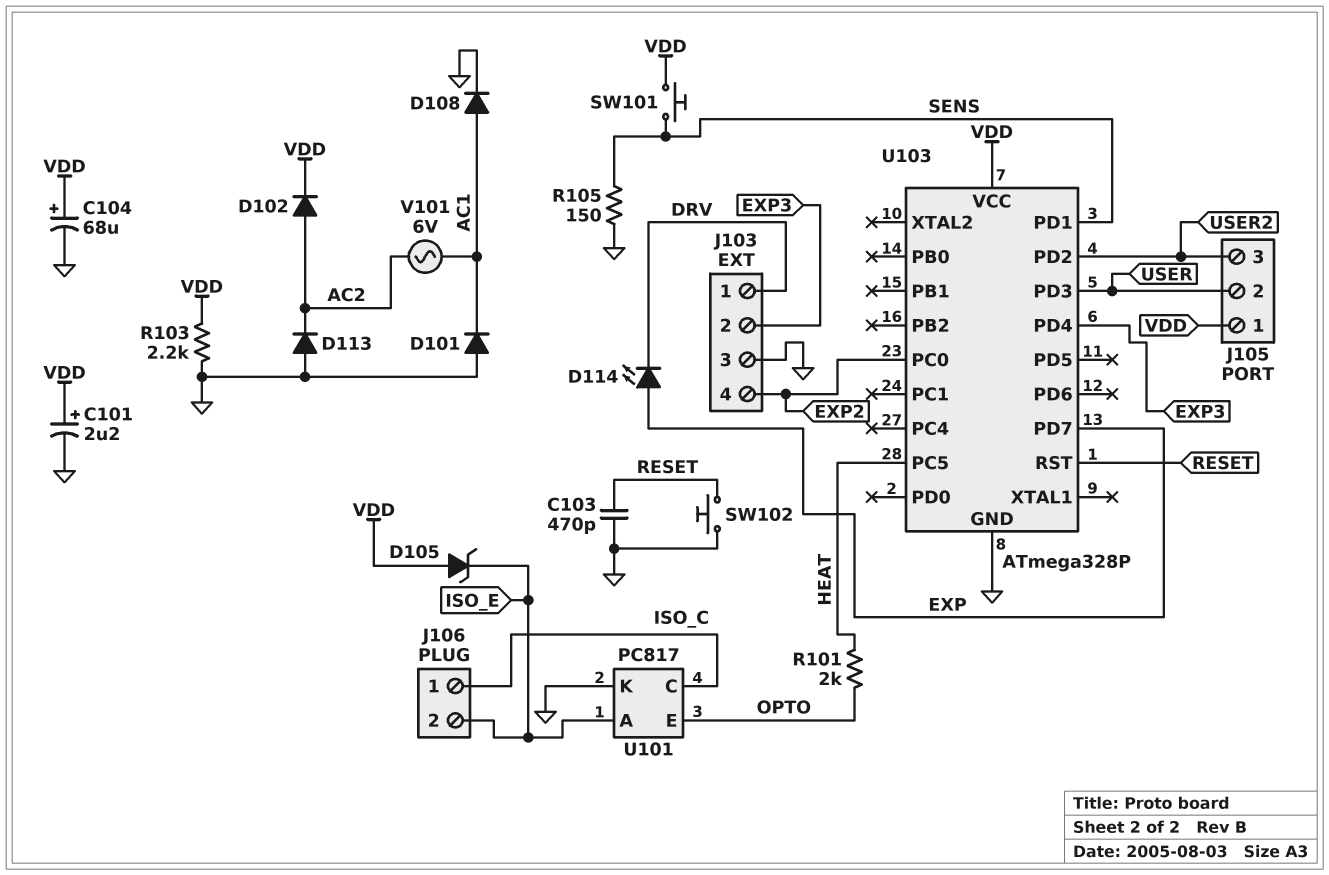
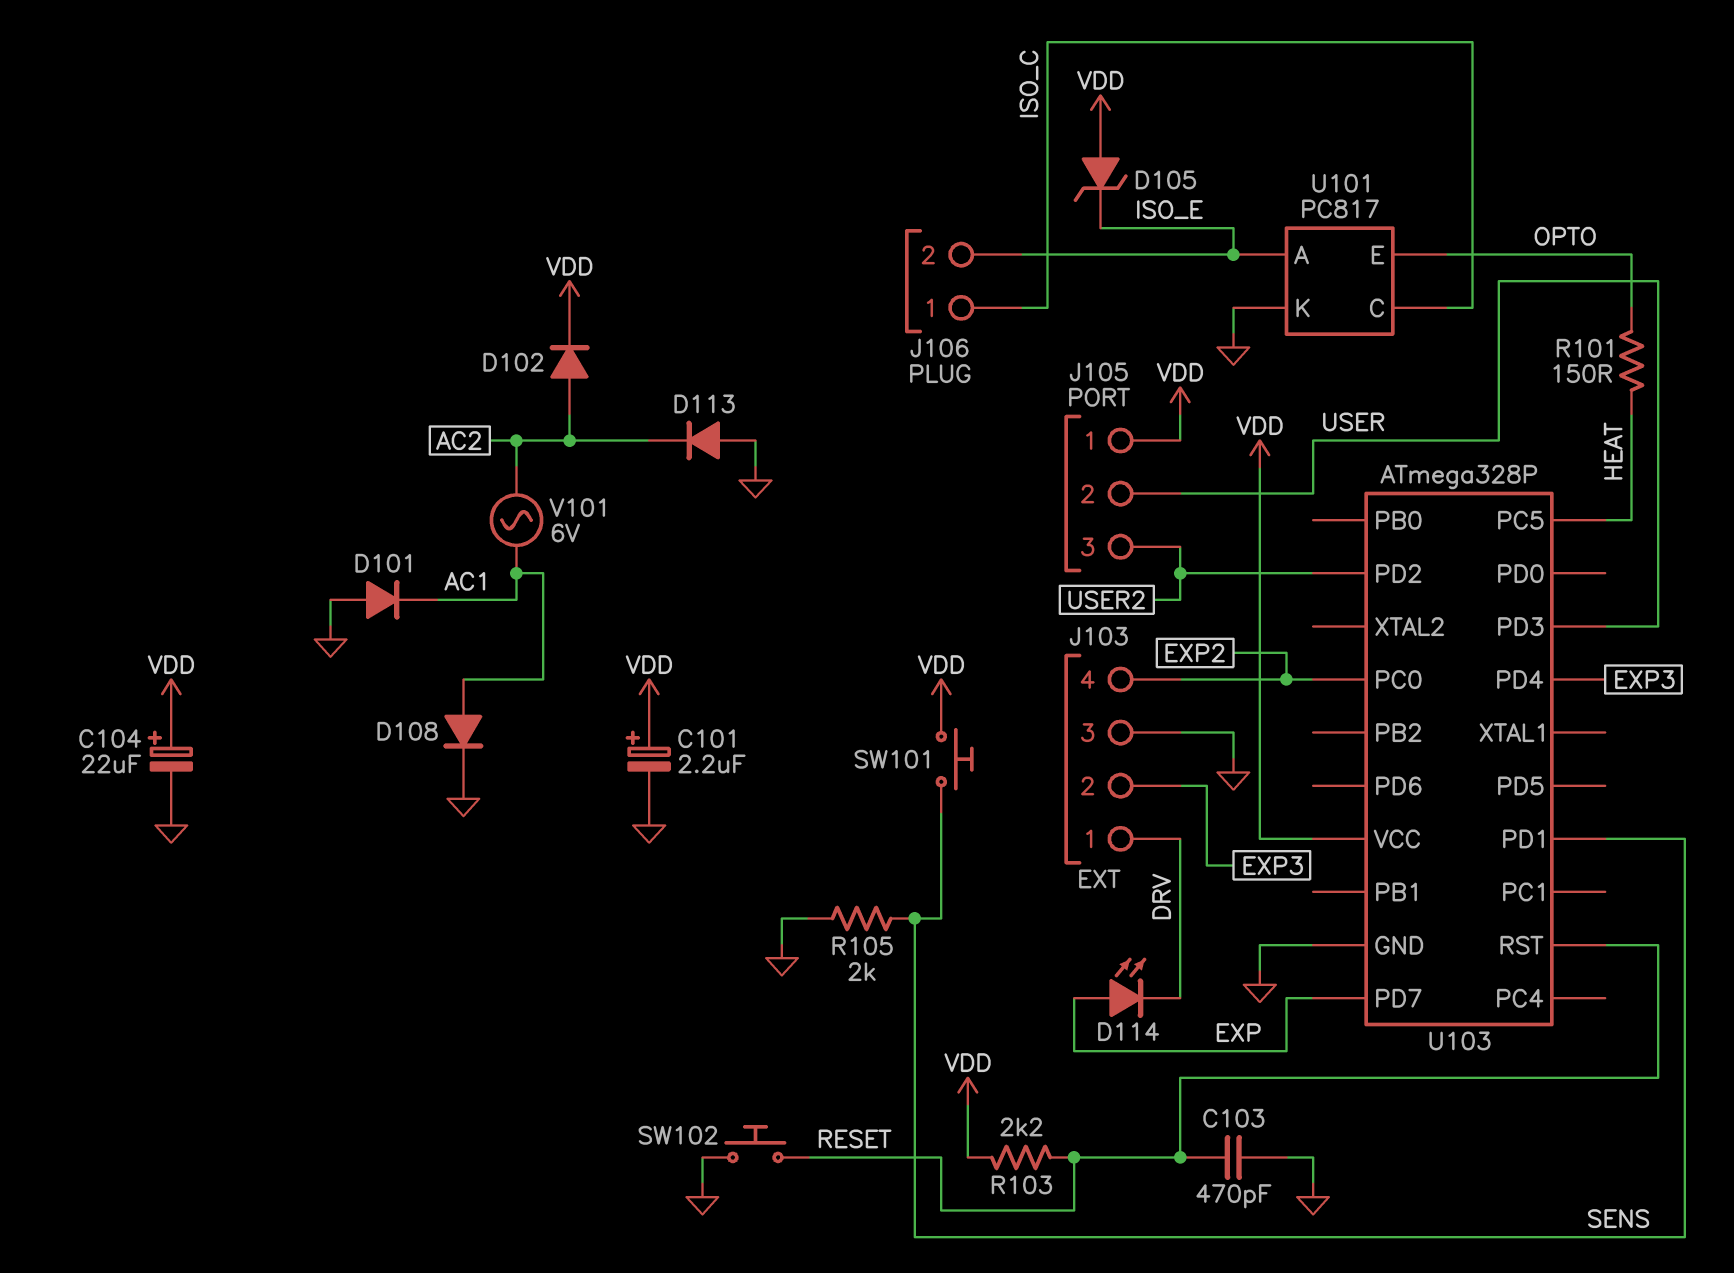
C104: 68uF (plus VDD, minus GND) -> 22uF (plus VDD, minus GND)
R101: 2k (HEAT, OPTO) -> 150 (HEAT, OPTO)
R103: 2.2k (GND, VDD) -> 2.2k (RESET, VDD)
R105: 150 (GND, SENS) -> 2k (GND, SENS)

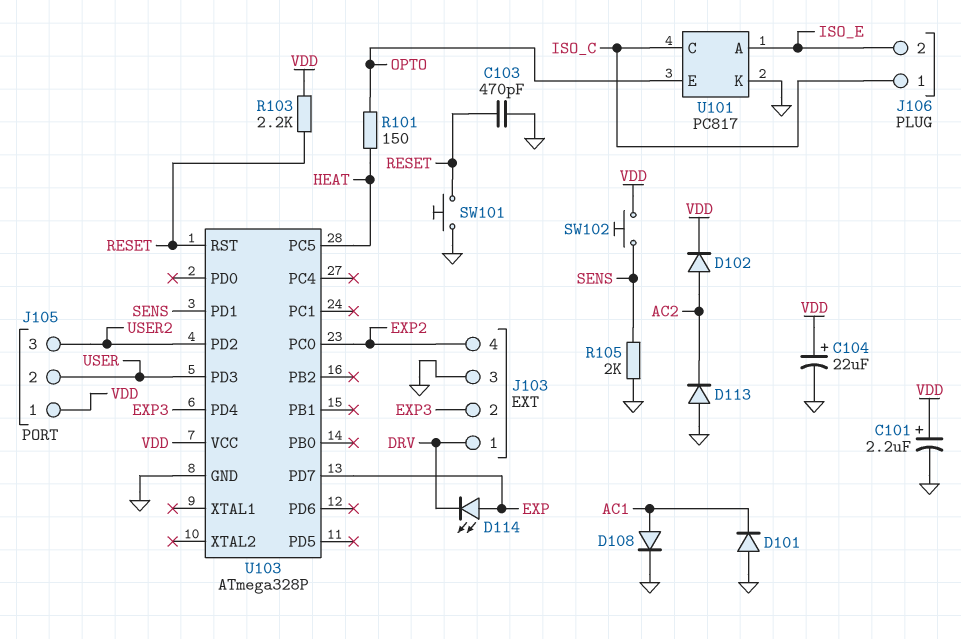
D105: zener (A VDD, K ISO_E) -> none
SW101: button (SENS, VDD) -> button (GND, RESET)
SW102: button (GND, RESET) -> button (SENS, VDD)
V101: AC 6V (AC1, AC2) -> none

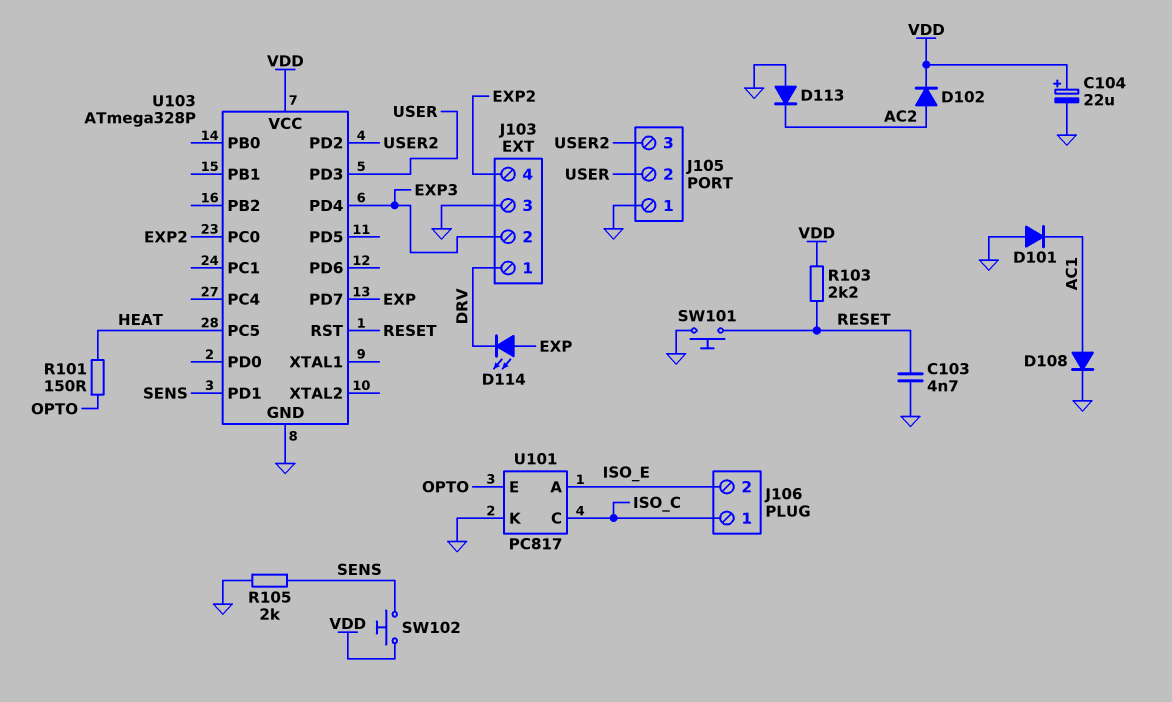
C101: 2.2uF (plus VDD, minus GND) -> none
C103: 470pF (GND, RESET) -> 4.7nF (GND, RESET)
J105 pin 1: VDD -> GND

